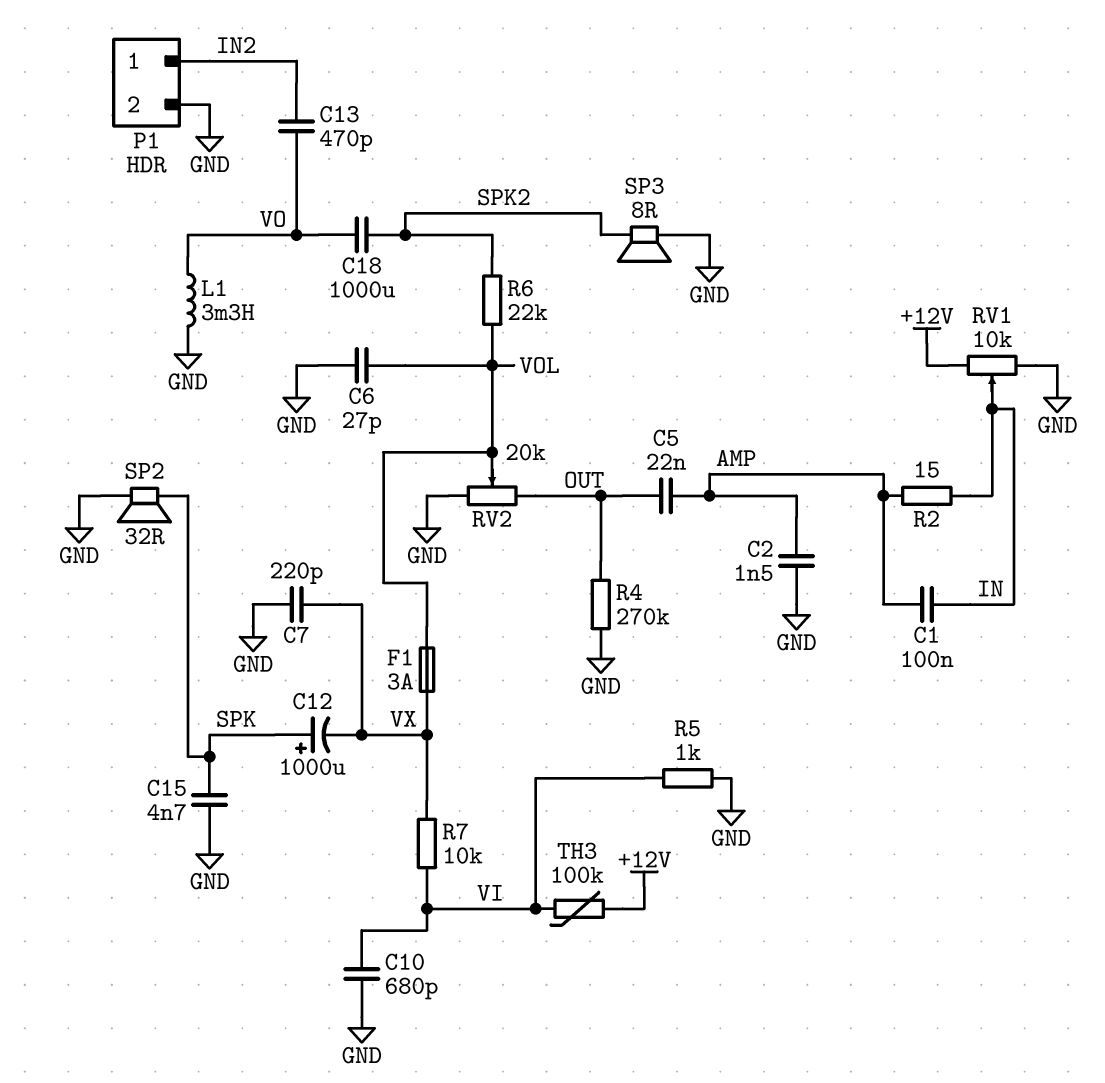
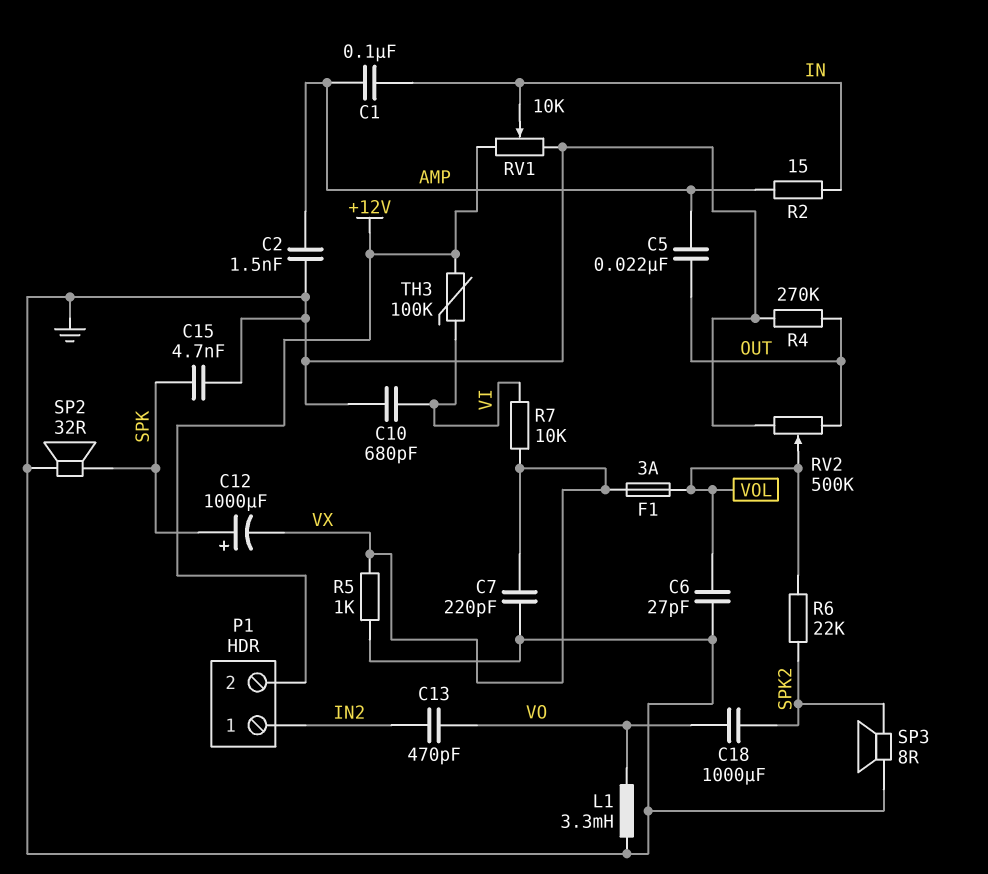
P1 pin 2: GND -> +12V
R5: 1k (GND, VI) -> 1k (GND, VX)
RV2: 20k (GND, OUT, wiper VOL) -> 500k (GND, OUT, wiper VOL)

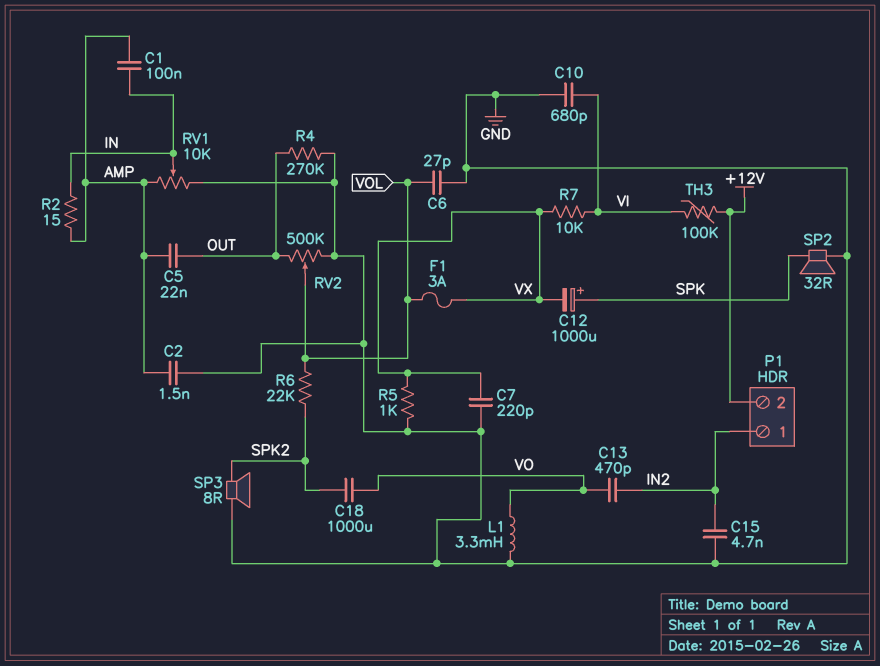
C15: 4.7nF (GND, SPK) -> 4.7nF (GND, IN2)
RV1: 10k (+12V, GND, wiper IN) -> 10k (AMP, GND, wiper IN)

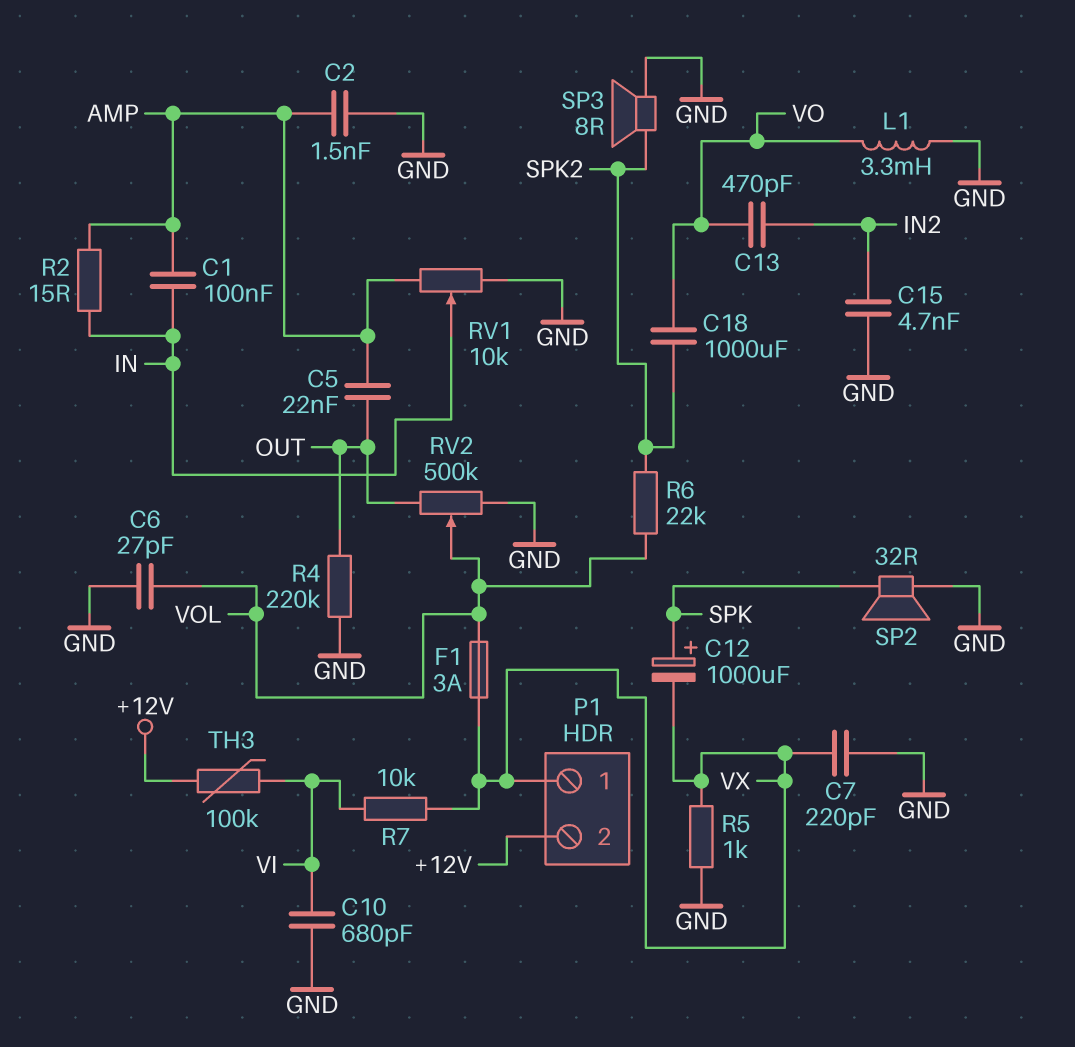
P1 pin 1: IN2 -> VX
R4: 270k (GND, OUT) -> 220k (GND, OUT)

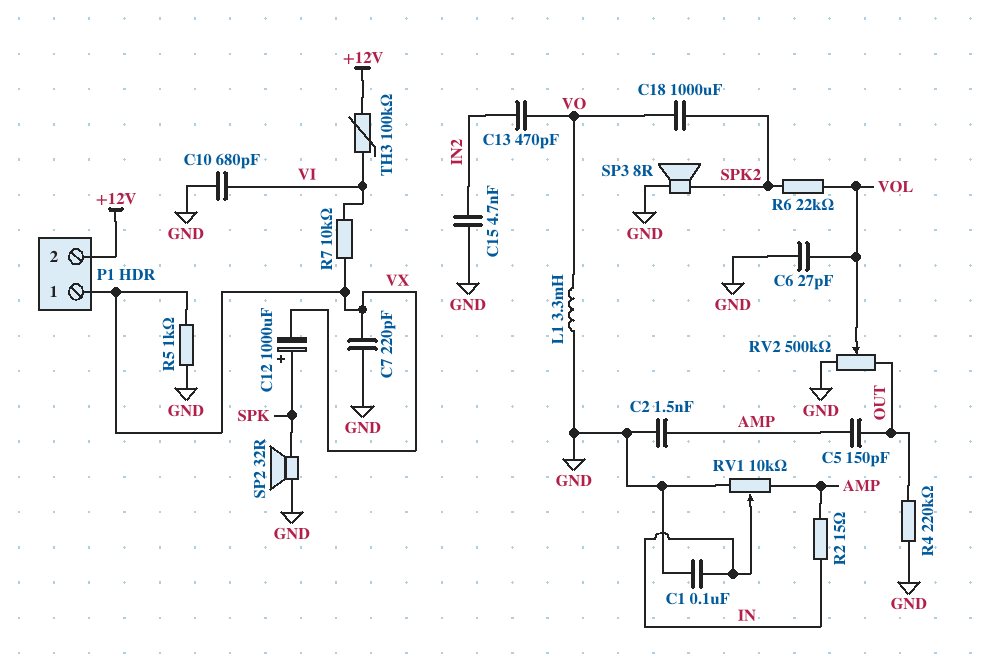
C1: 100nF (AMP, IN) -> 100nF (GND, IN)
C5: 22nF (AMP, OUT) -> 150pF (AMP, OUT)
F1: 3A (VOL, VX) -> none

